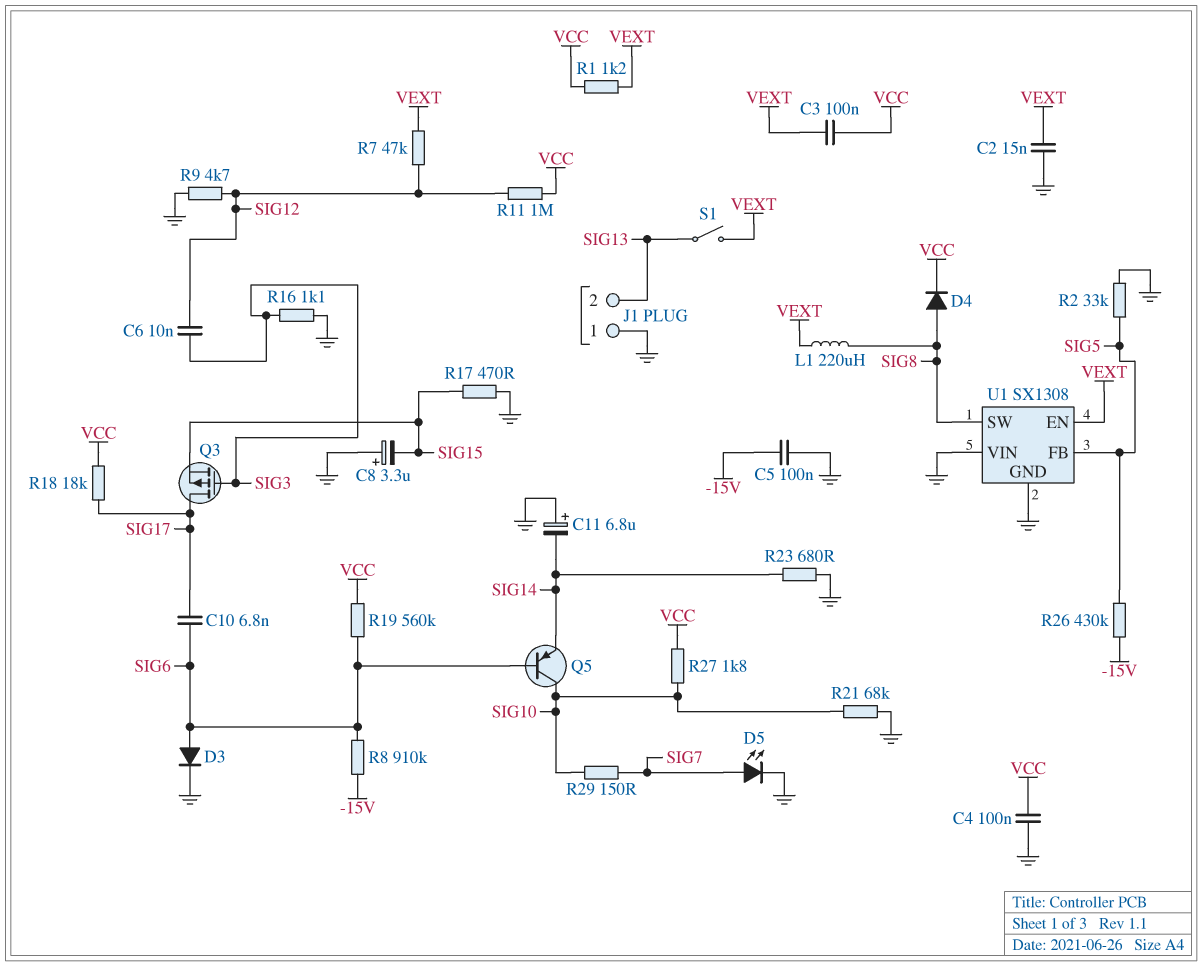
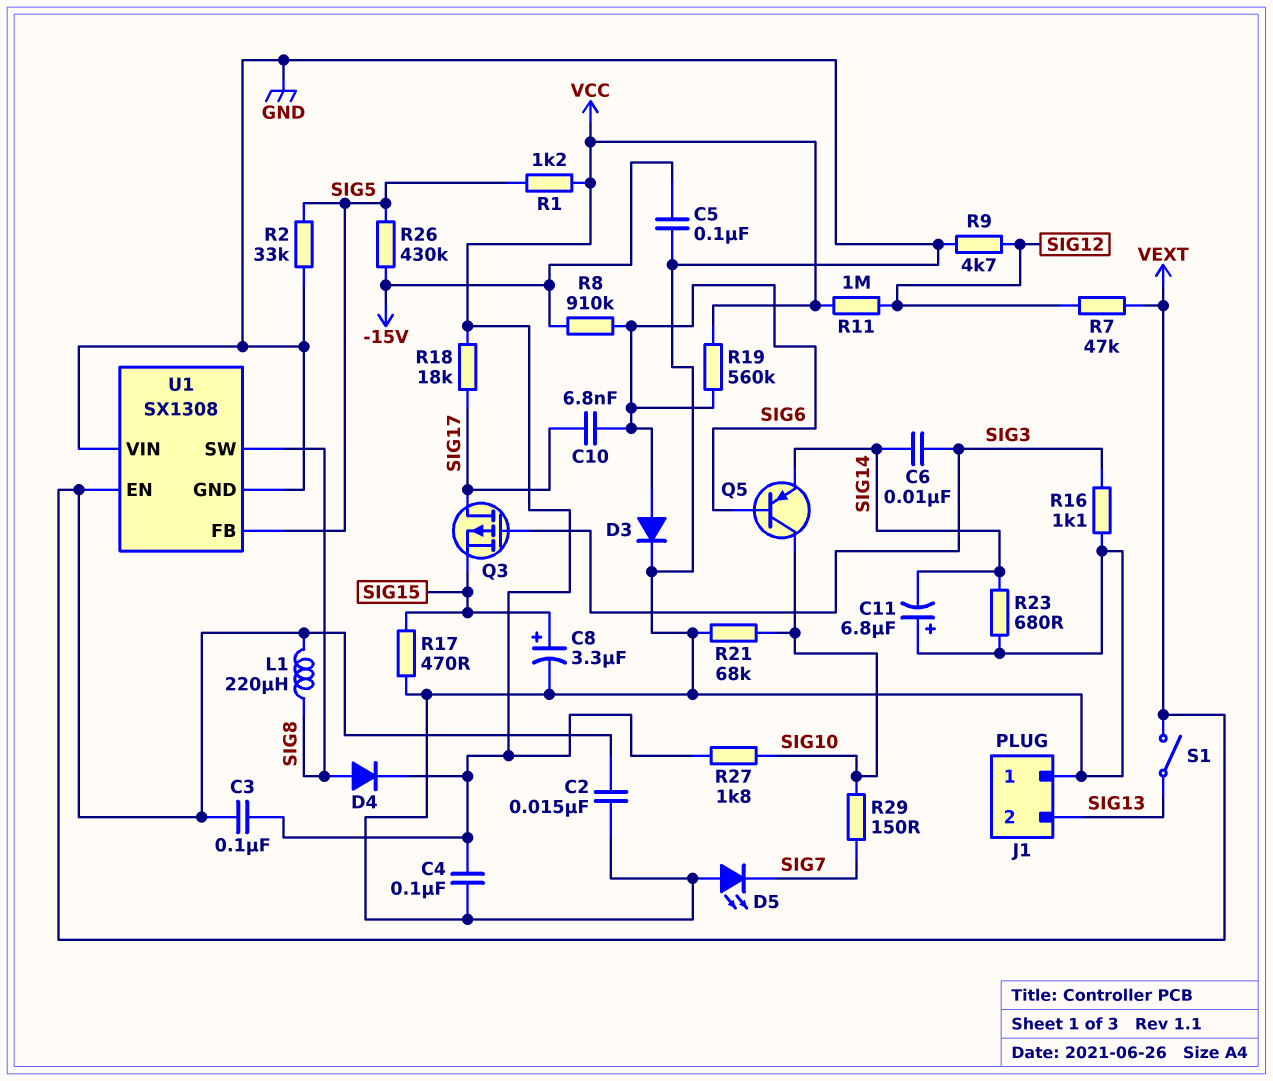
C6: 10nF (SIG3, SIG12) -> 10nF (SIG3, SIG14)
C8: 3.3uF (plus GND, minus SIG15) -> 3.3uF (plus SIG15, minus GND)
D5: LED (A SIG7, K GND) -> LED (A GND, K SIG7)
R1: 1.2k (VCC, VEXT) -> 1.2k (SIG5, VCC)

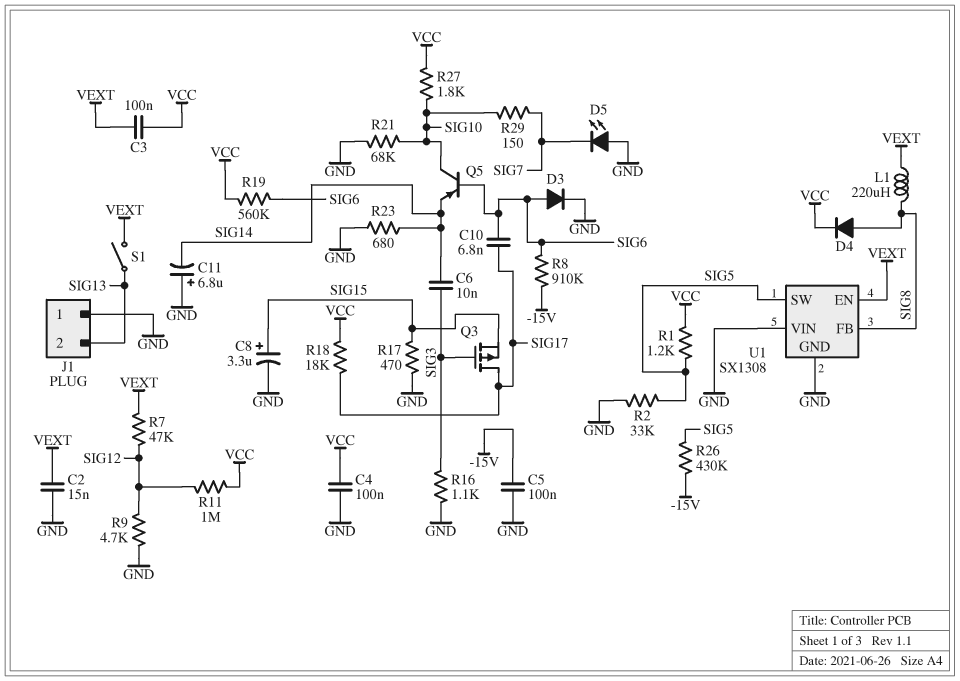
U1 pin FB: SIG5 -> SIG8
U1 pin SW: SIG8 -> SIG5

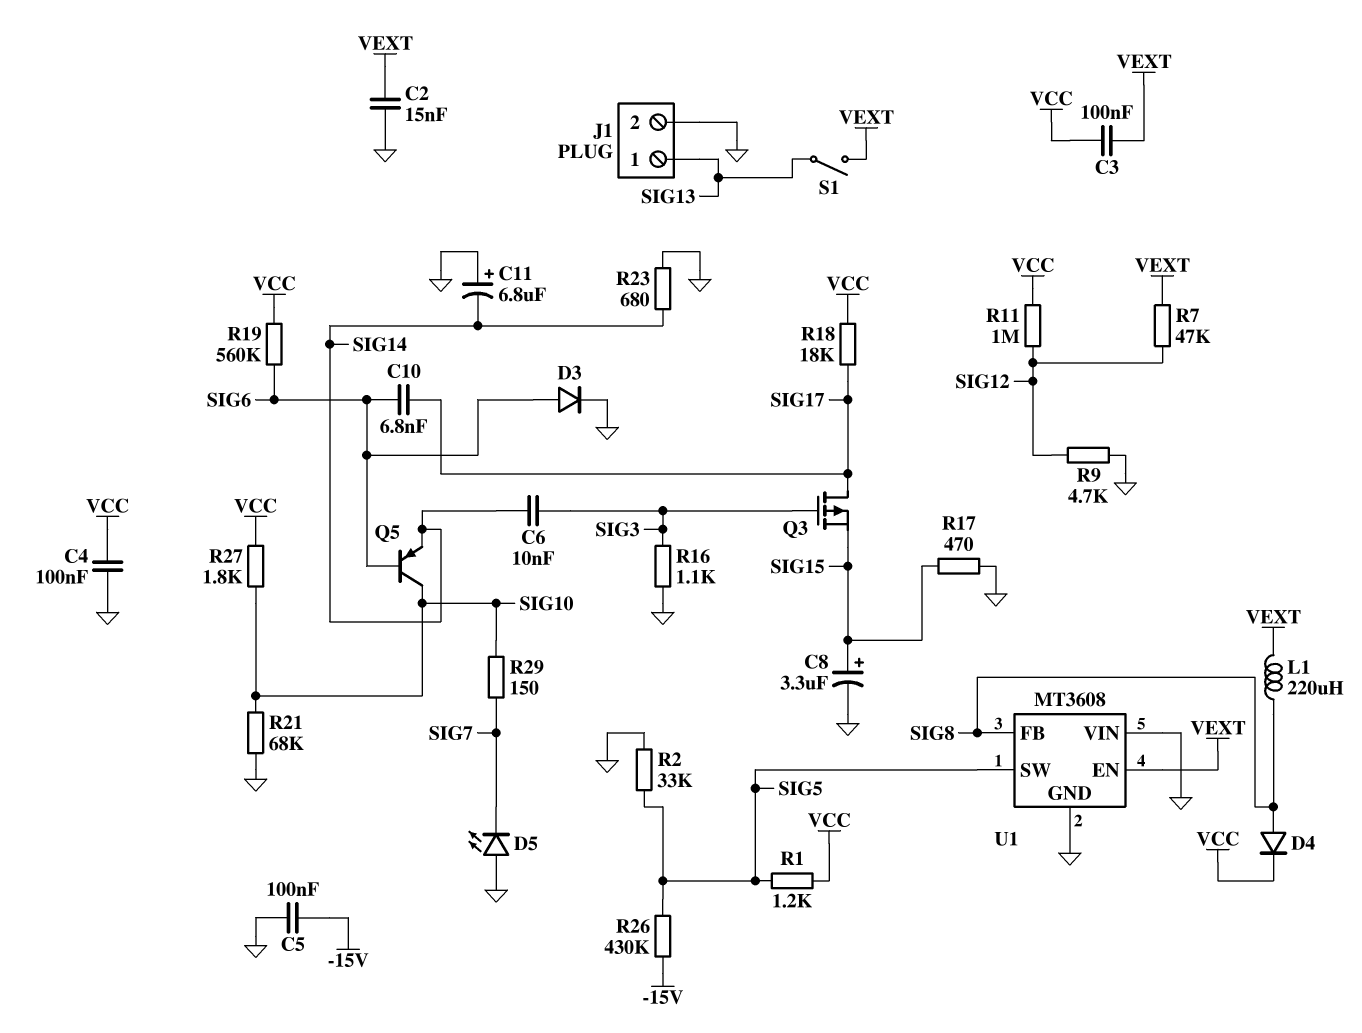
J1 pin 1: GND -> SIG13
J1 pin 2: SIG13 -> GND
R8: 910k (-15V, SIG6) -> none
U1: SX1308 -> MT3608

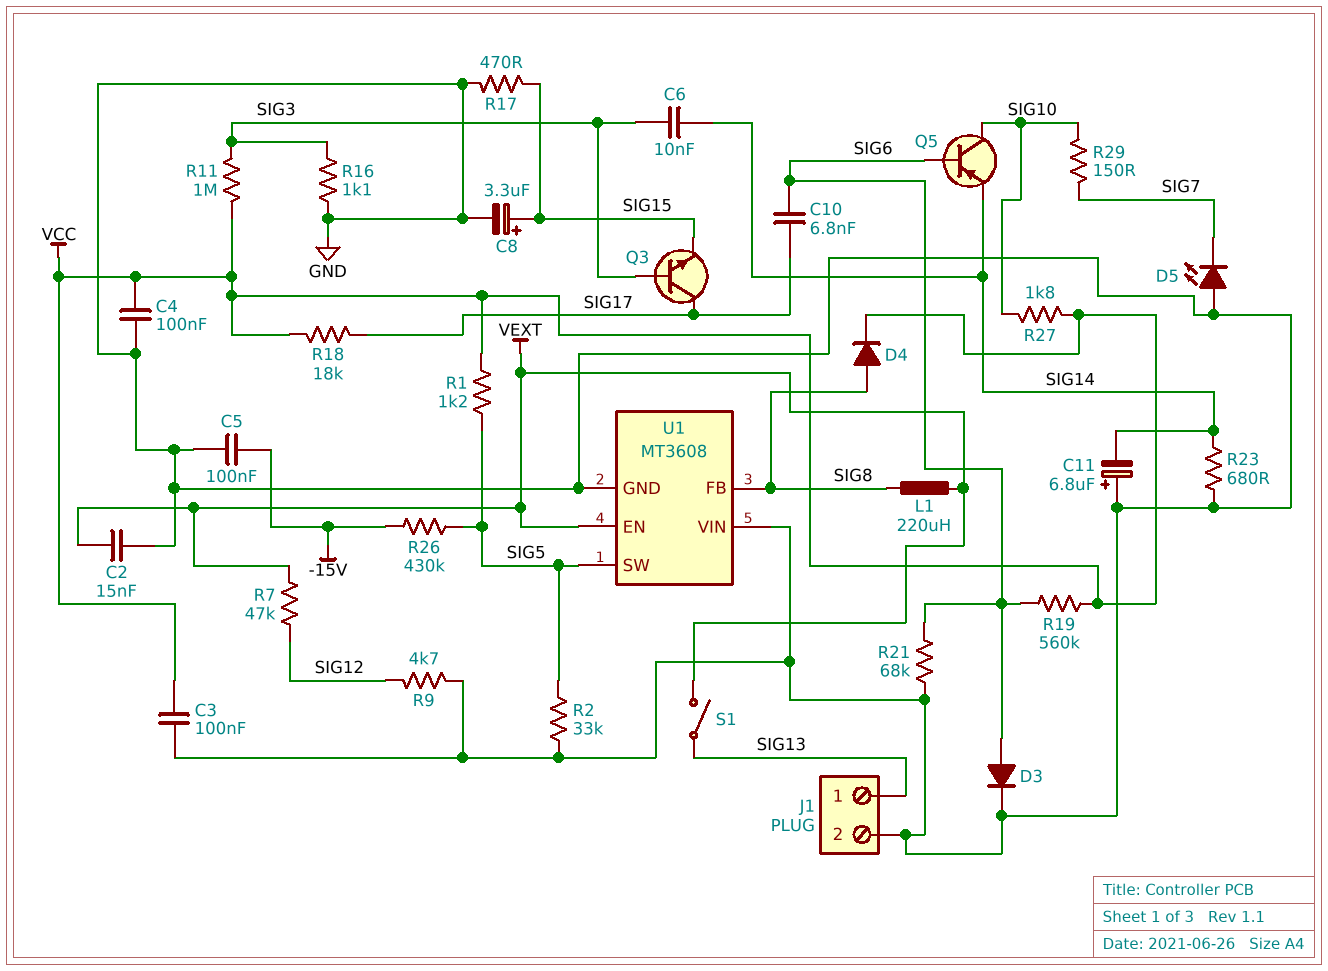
C3: 100nF (VCC, VEXT) -> 100nF (GND, VCC)
Q3: PMOS (G SIG3, D SIG17, S SIG15) -> NPN (B SIG3, C SIG17, E SIG15)
R11: 1M (SIG12, VCC) -> 1M (SIG3, VCC)
R21: 68k (GND, SIG10) -> 68k (GND, SIG6)

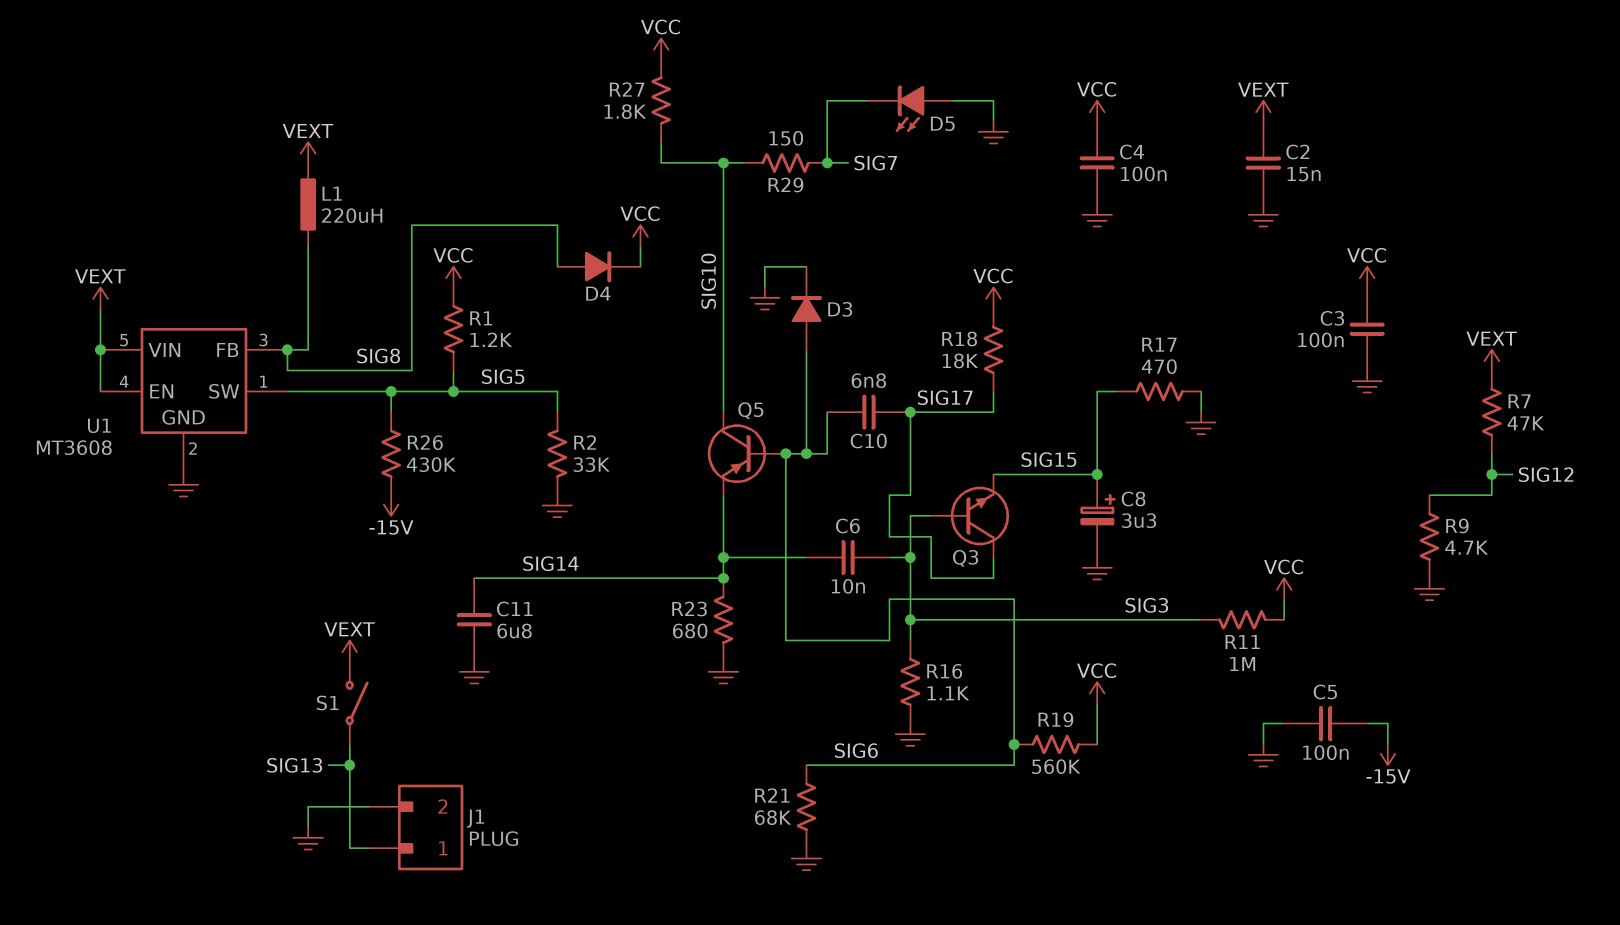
C11: 6.8uF (plus GND, minus SIG14) -> 6.8uF (GND, SIG14)
U1 pin VIN: GND -> VEXT

